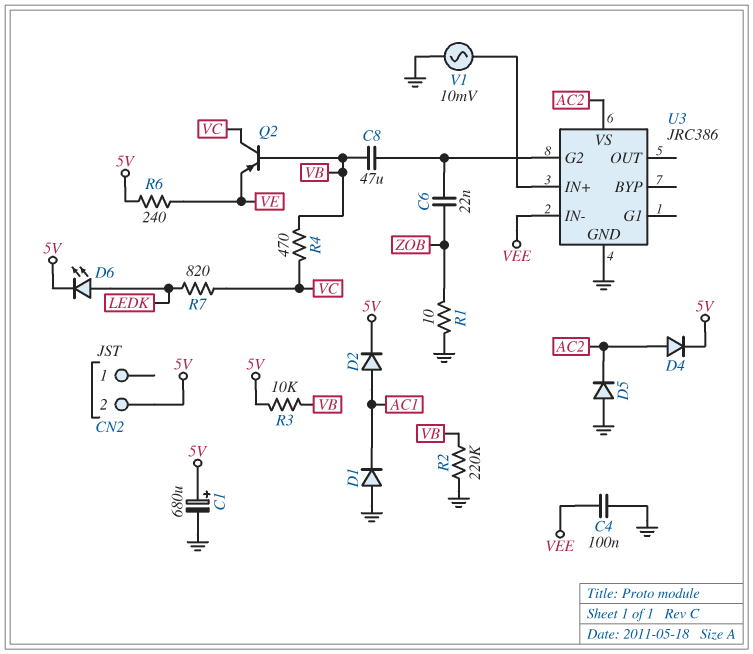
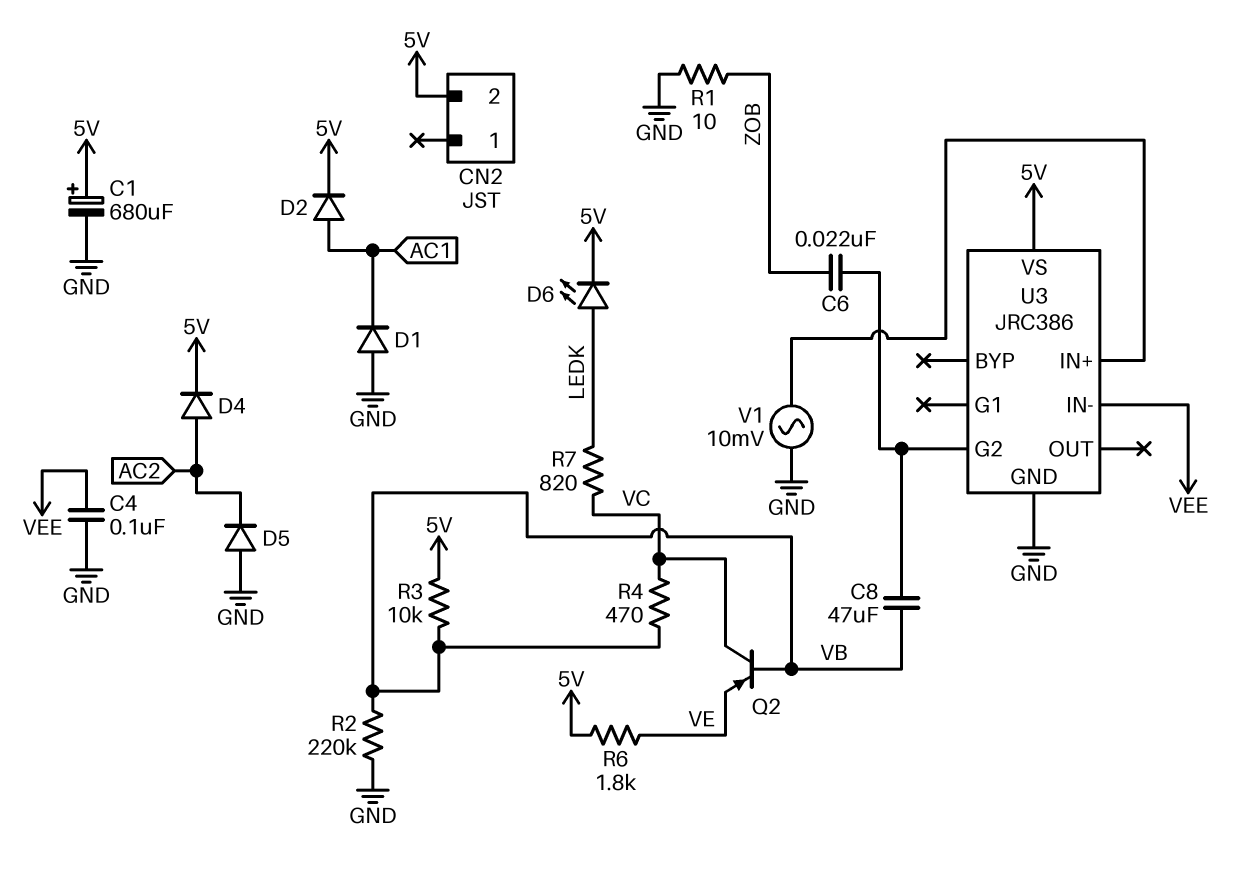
R6: 240 (5V, VE) -> 1.8k (5V, VE)
U3 pin VS: AC2 -> 5V

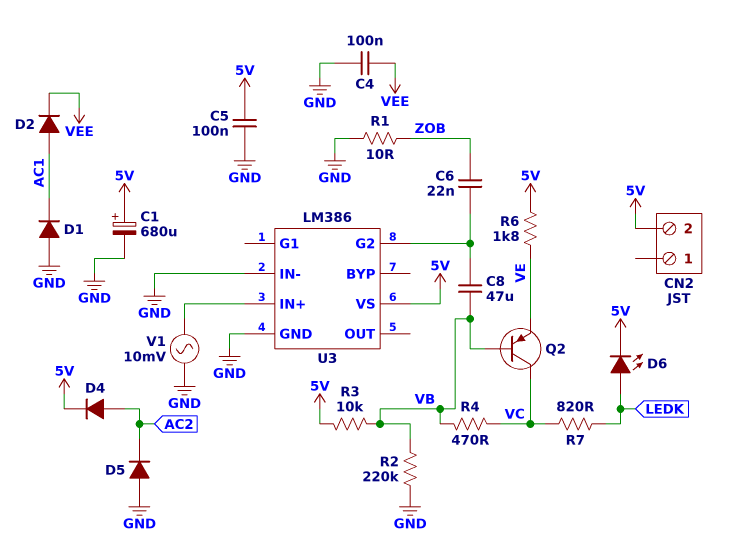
C5: none -> 100nF (5V, GND)
D2: diode (A AC1, K 5V) -> diode (A AC1, K VEE)
U3: JRC386 -> LM386
U3 pin IN-: VEE -> GND

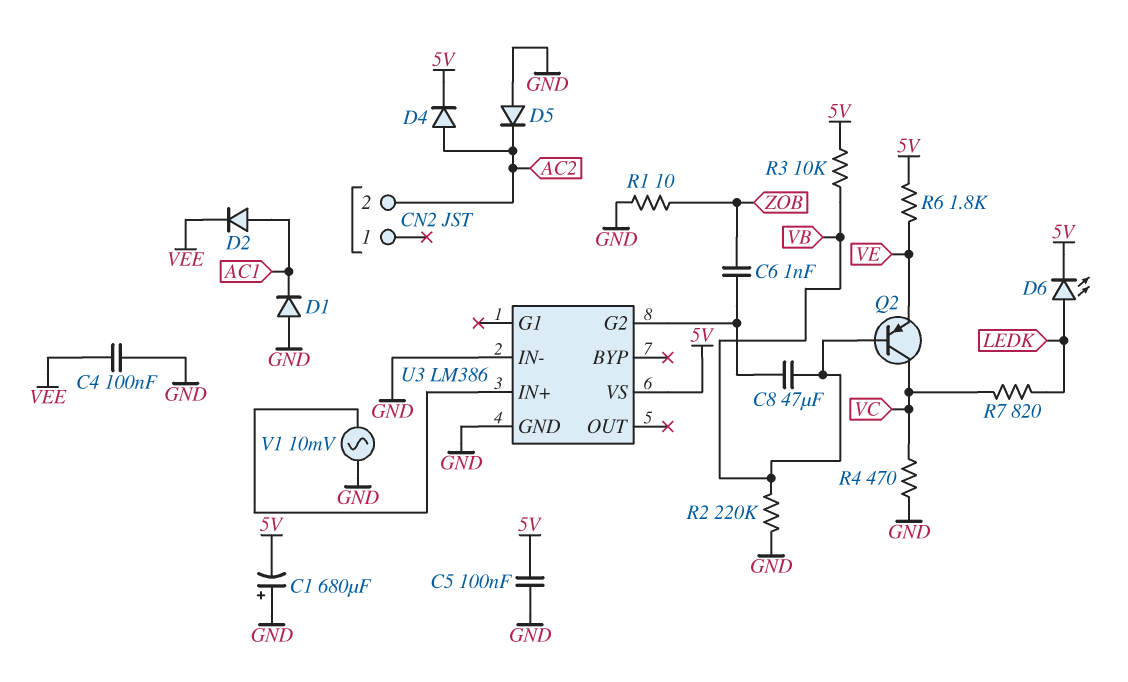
C1: 680uF (plus 5V, minus GND) -> 680uF (plus GND, minus 5V)
C6: 22nF (U3/G2, ZOB) -> 1nF (U3/G2, ZOB)
CN2 pin 2: 5V -> AC2
R4: 470 (VB, VC) -> 470 (GND, VC)

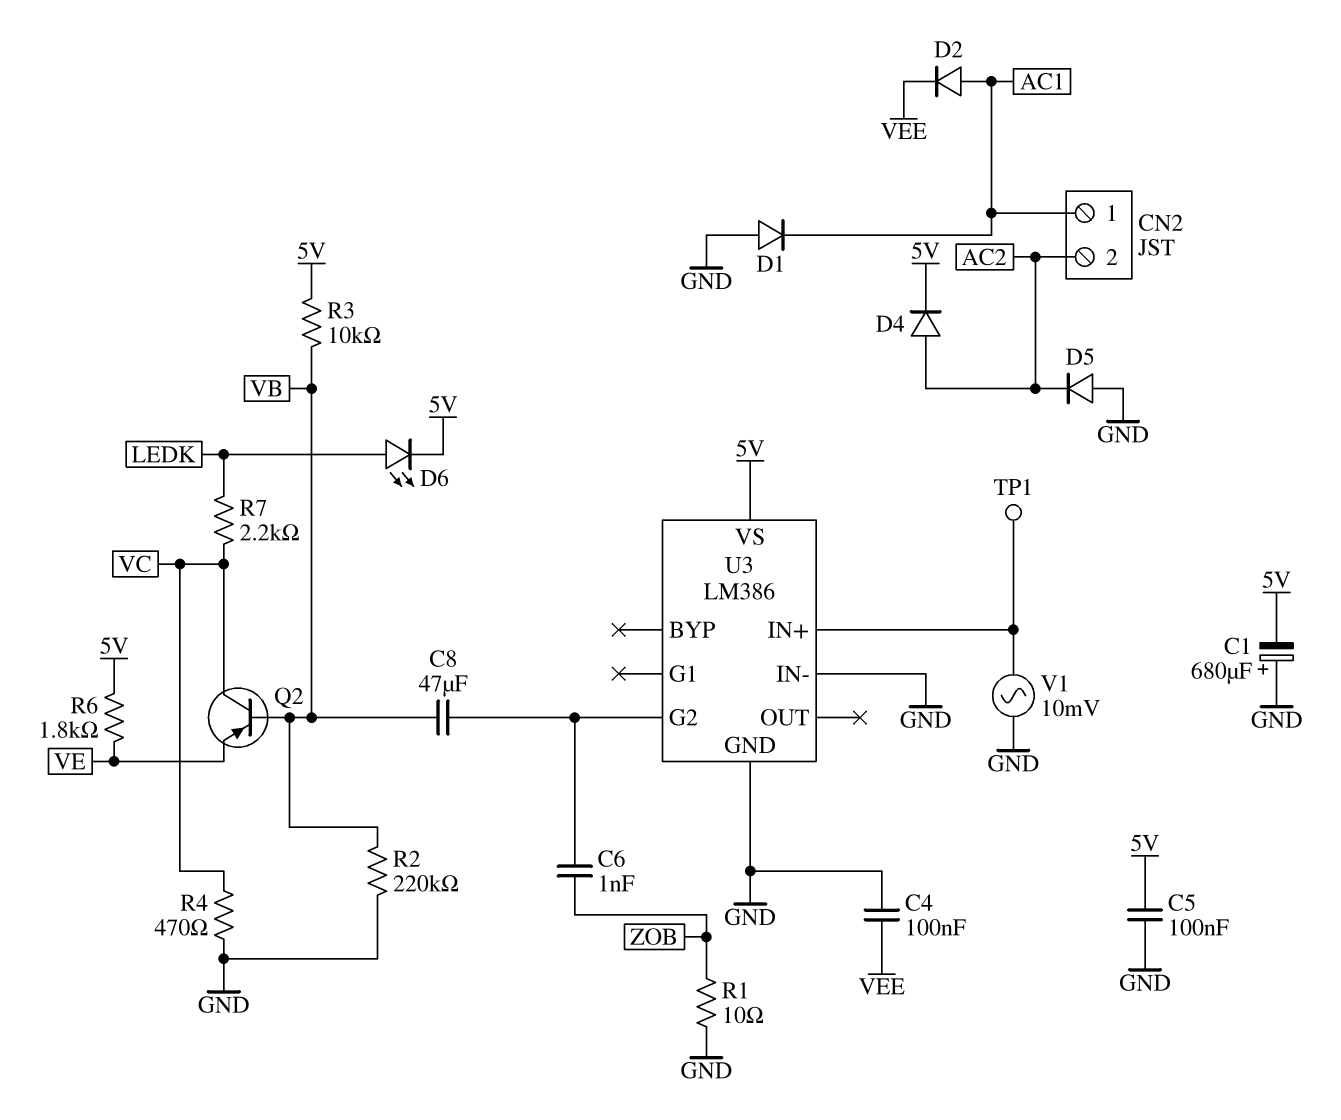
CN2 pin 1: none -> AC1
R7: 820 (LEDK, VC) -> 2.2k (LEDK, VC)
TP1: none -> test point (U3/IN+)

